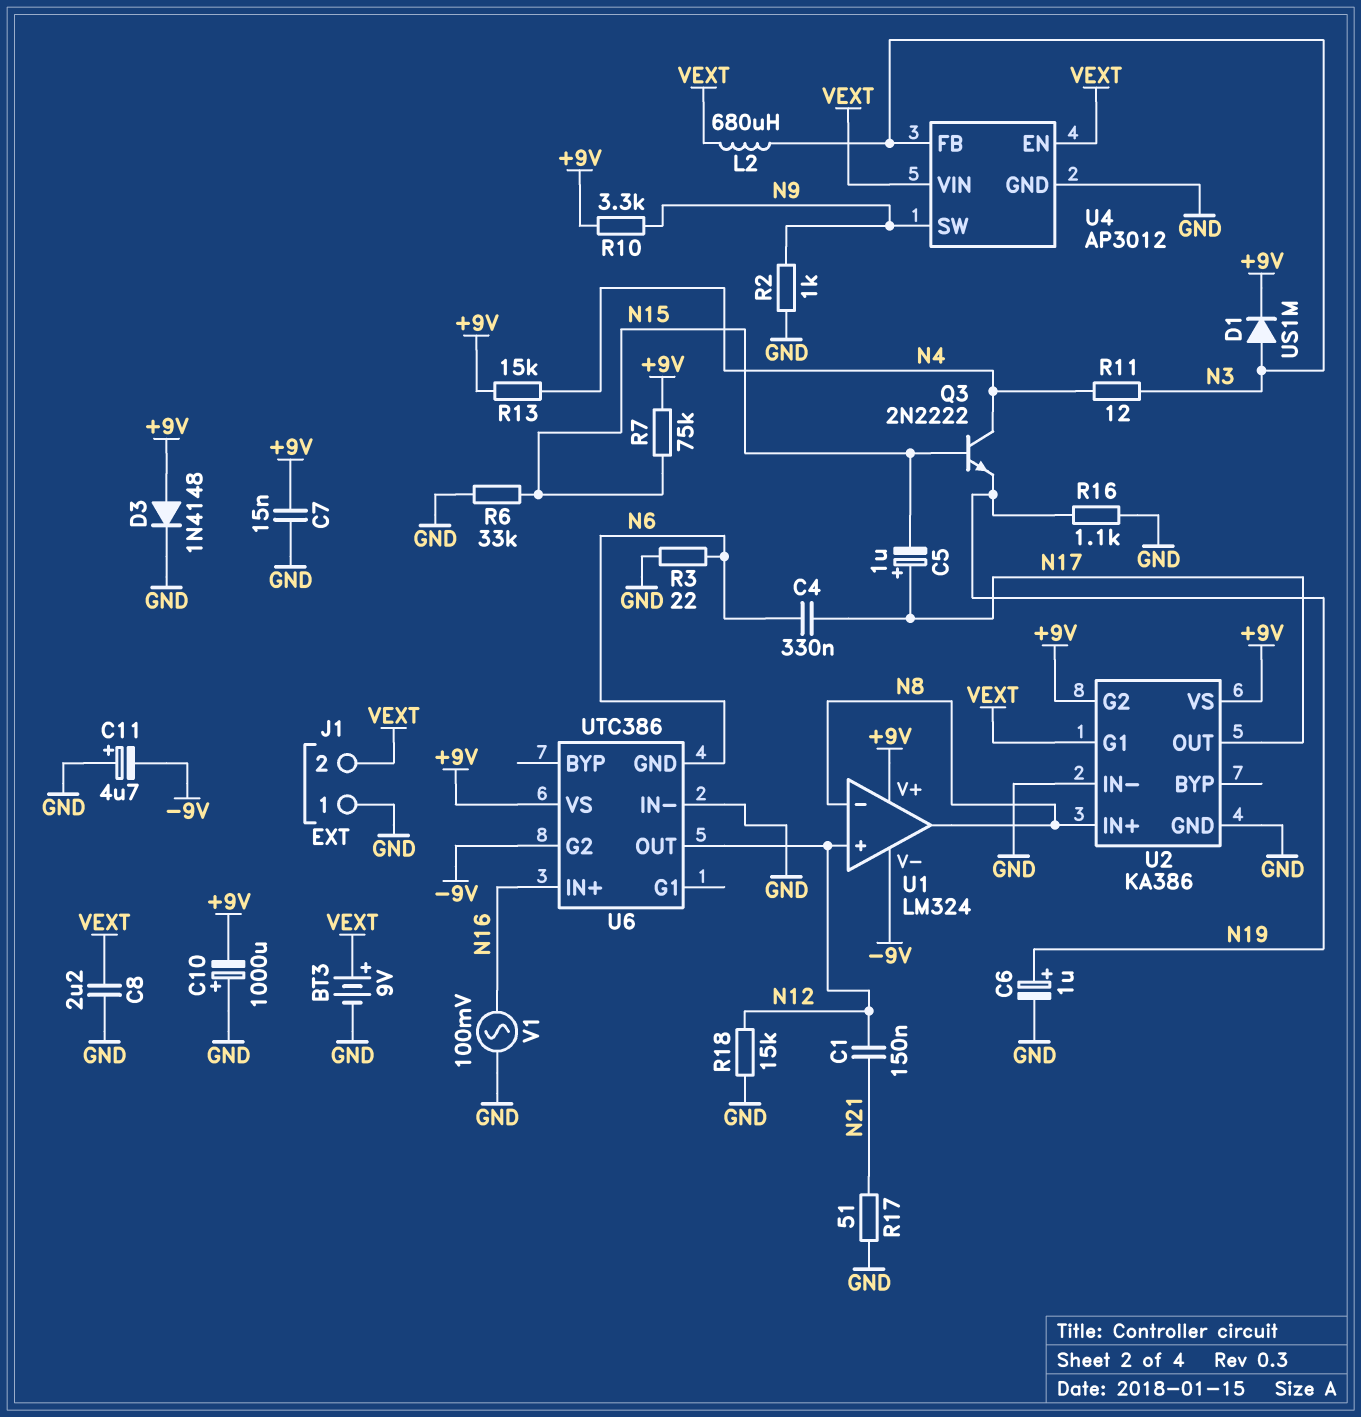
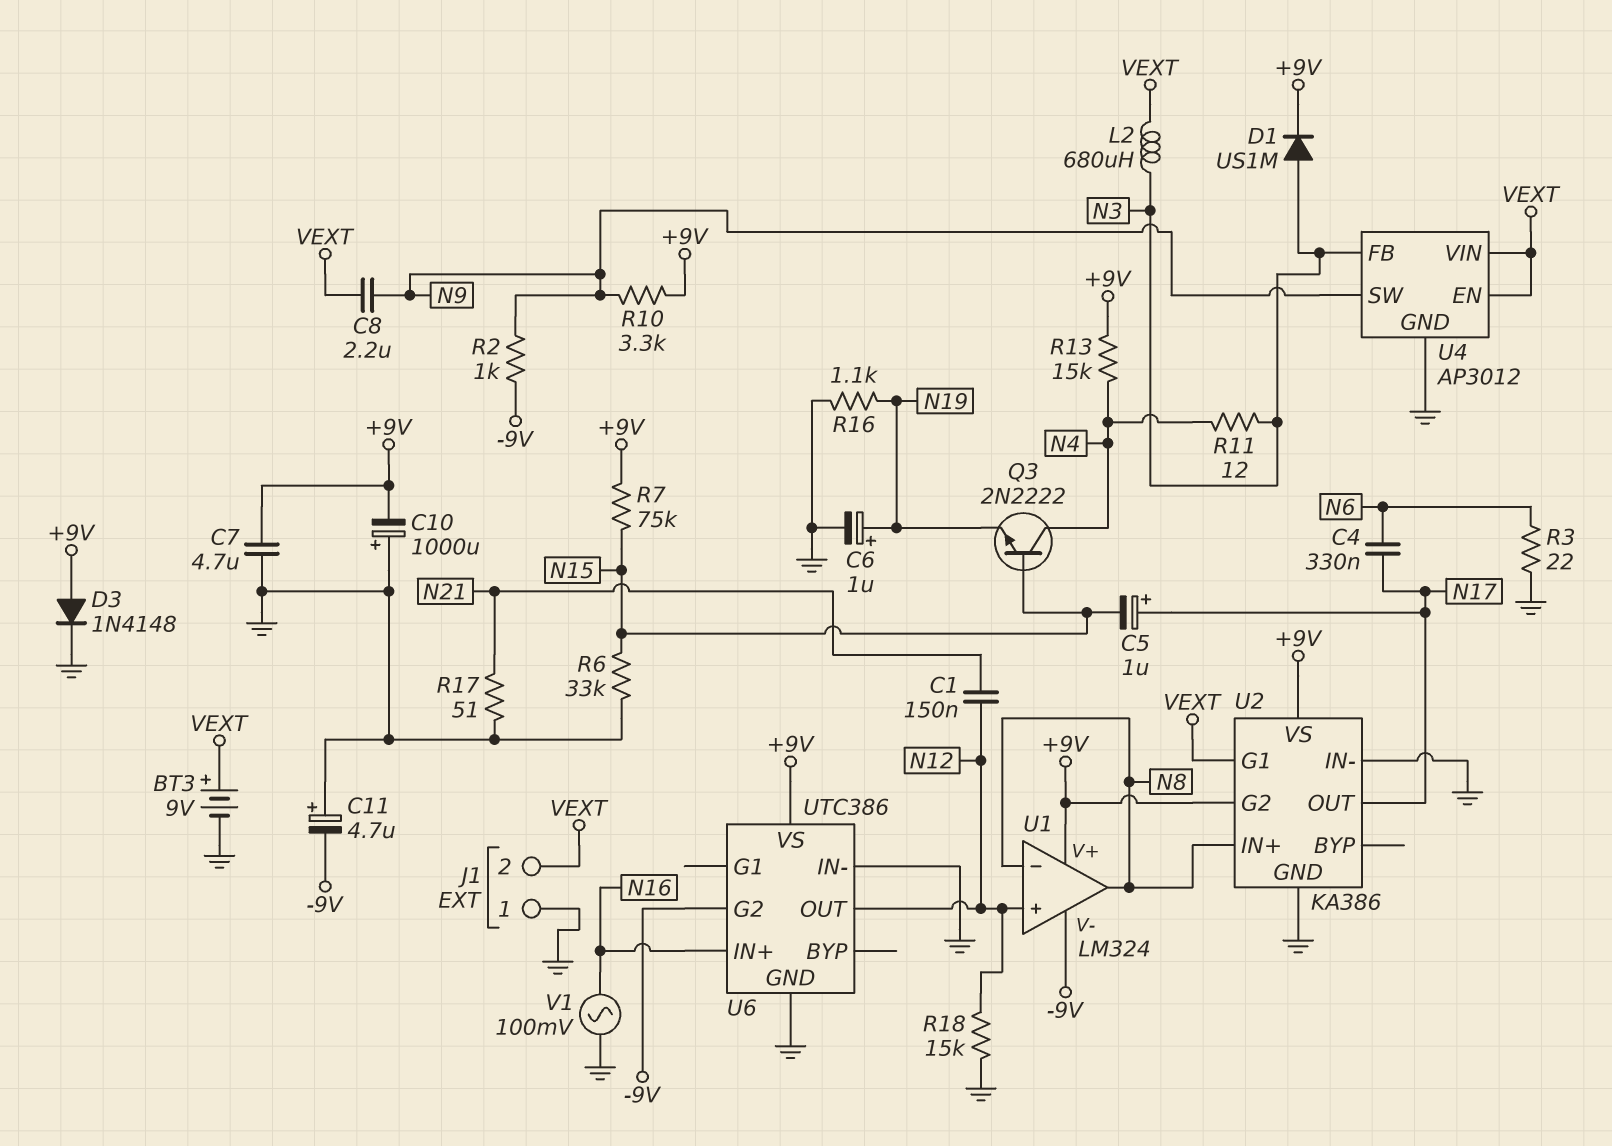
C7: 15nF (+9V, GND) -> 4.7uF (+9V, GND)
C8: 2.2uF (GND, VEXT) -> 2.2uF (N9, VEXT)
R2: 1k (GND, N9) -> 1k (-9V, N9)
U6 pin GND: N6 -> GND

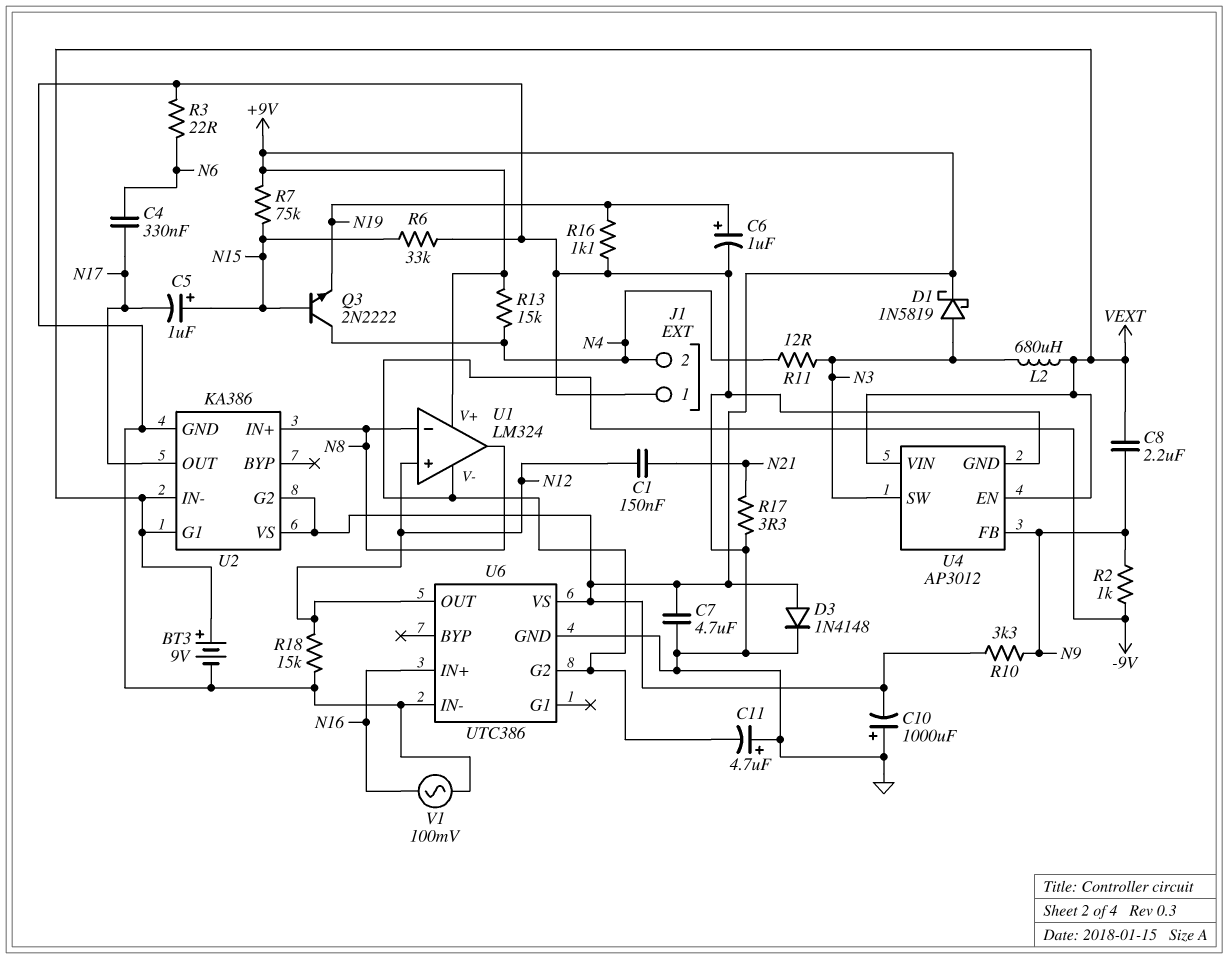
C5: 1uF (plus N17, minus N15) -> 1uF (plus N15, minus N17)
D1: diode US1M (A N3, K +9V) -> schottky 1N5819 (A N3, K +9V)
J1 pin 2: VEXT -> N4
R17: 51 (GND, N21) -> 3.3 (GND, N21)
U2 pin IN-: GND -> VEXT
U4 pin FB: N3 -> N9
U4 pin SW: N9 -> N3

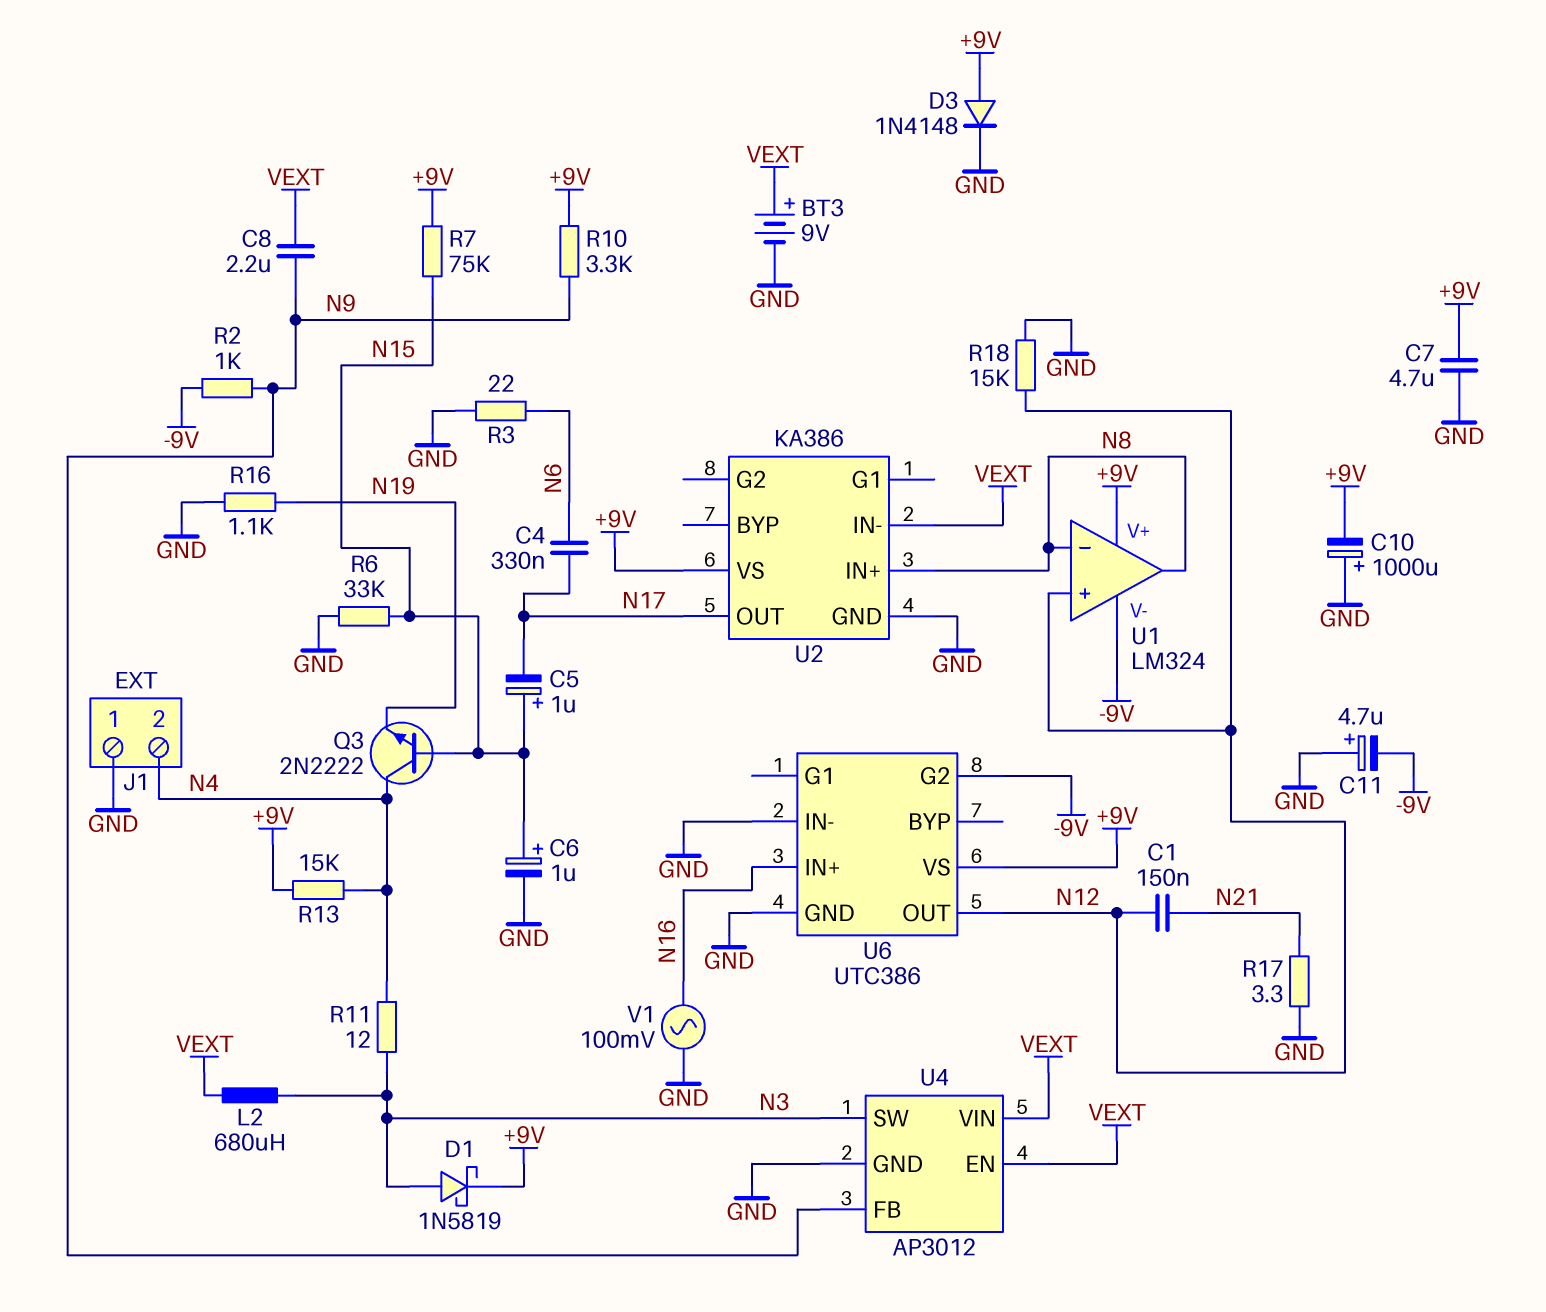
C6: 1uF (plus N19, minus GND) -> 1uF (plus N15, minus GND)
U2 pin G1: VEXT -> none
U2 pin G2: +9V -> none

